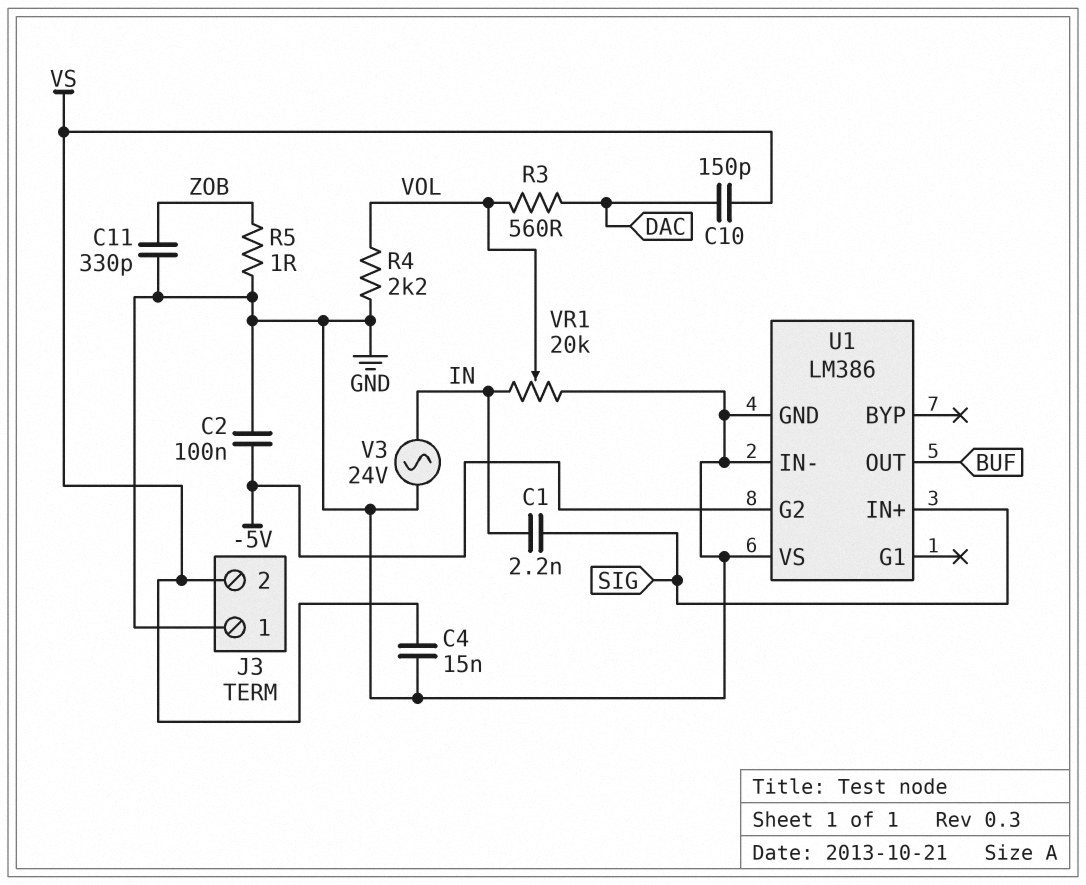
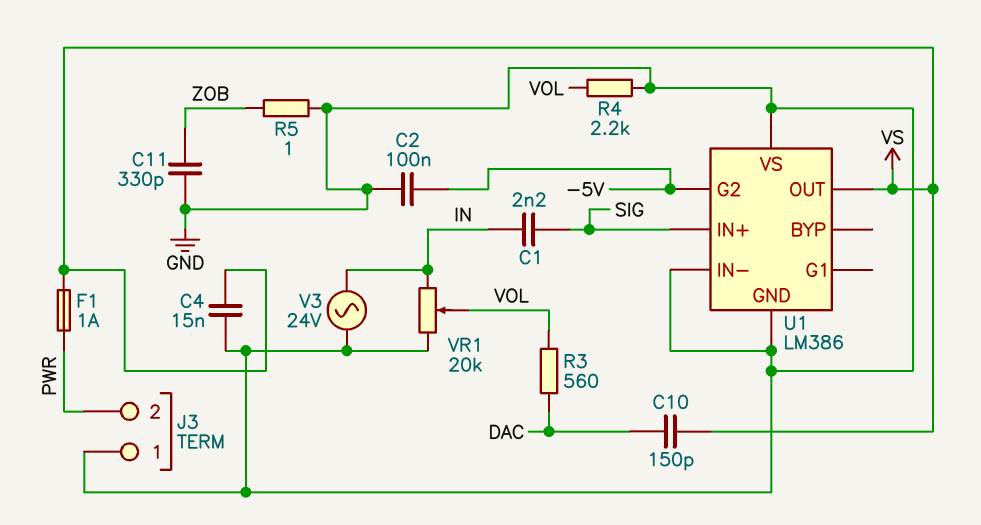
F1: none -> 1A (PWR, VS)
J3 pin 2: VS -> PWR
U1 pin OUT: BUF -> VS

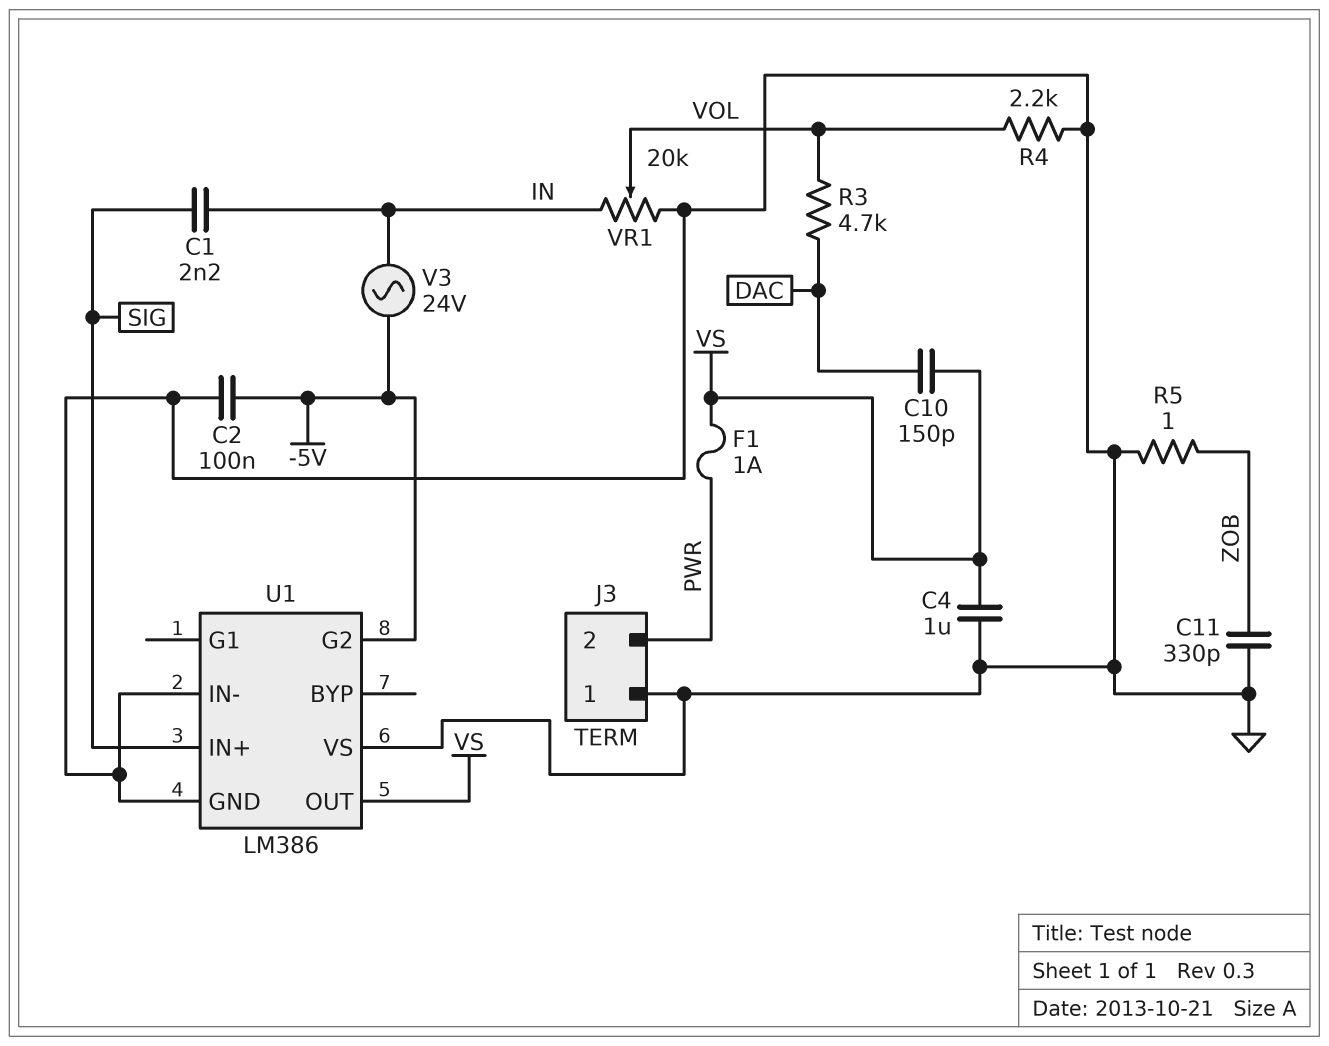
C4: 15nF (GND, VS) -> 1uF (GND, VS)
R3: 560 (DAC, VOL) -> 4.7k (DAC, VOL)
V3: AC 24V (GND, IN) -> AC 24V (-5V, IN)

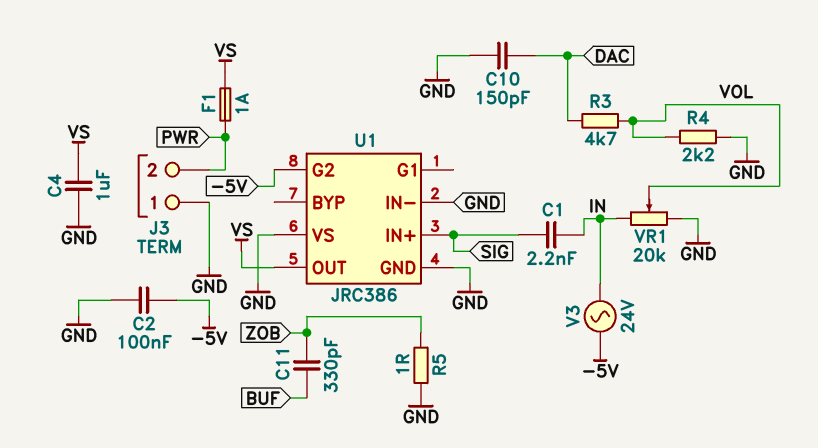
C10: 150pF (DAC, VS) -> 150pF (DAC, GND)
C11: 330pF (GND, ZOB) -> 330pF (BUF, ZOB)
U1: LM386 -> JRC386

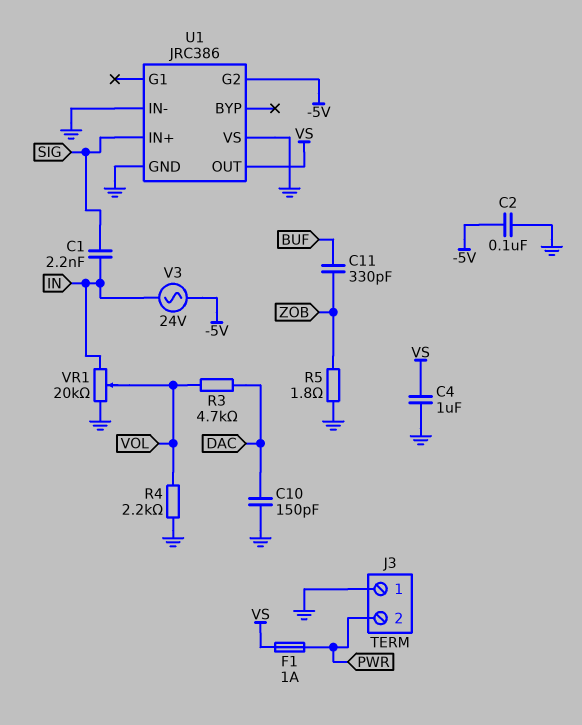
R5: 1 (GND, ZOB) -> 1.8 (GND, ZOB)

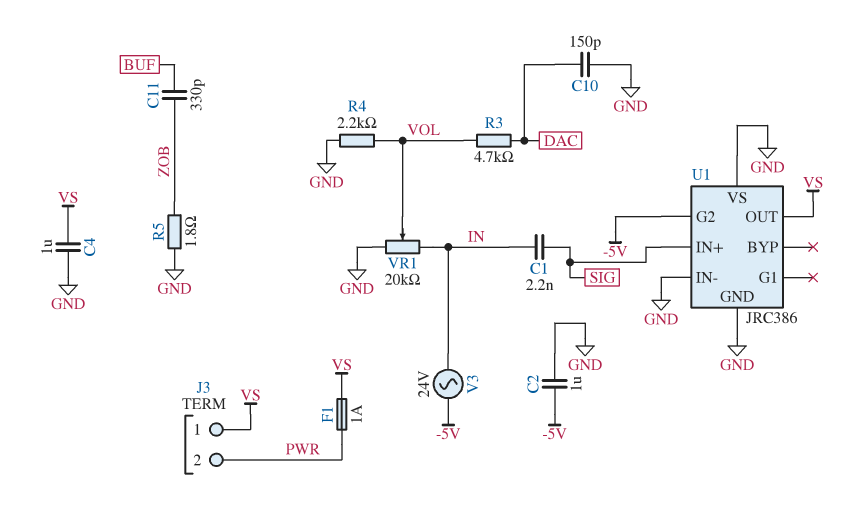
C2: 100nF (-5V, GND) -> 1uF (-5V, GND)
J3 pin 1: GND -> VS

